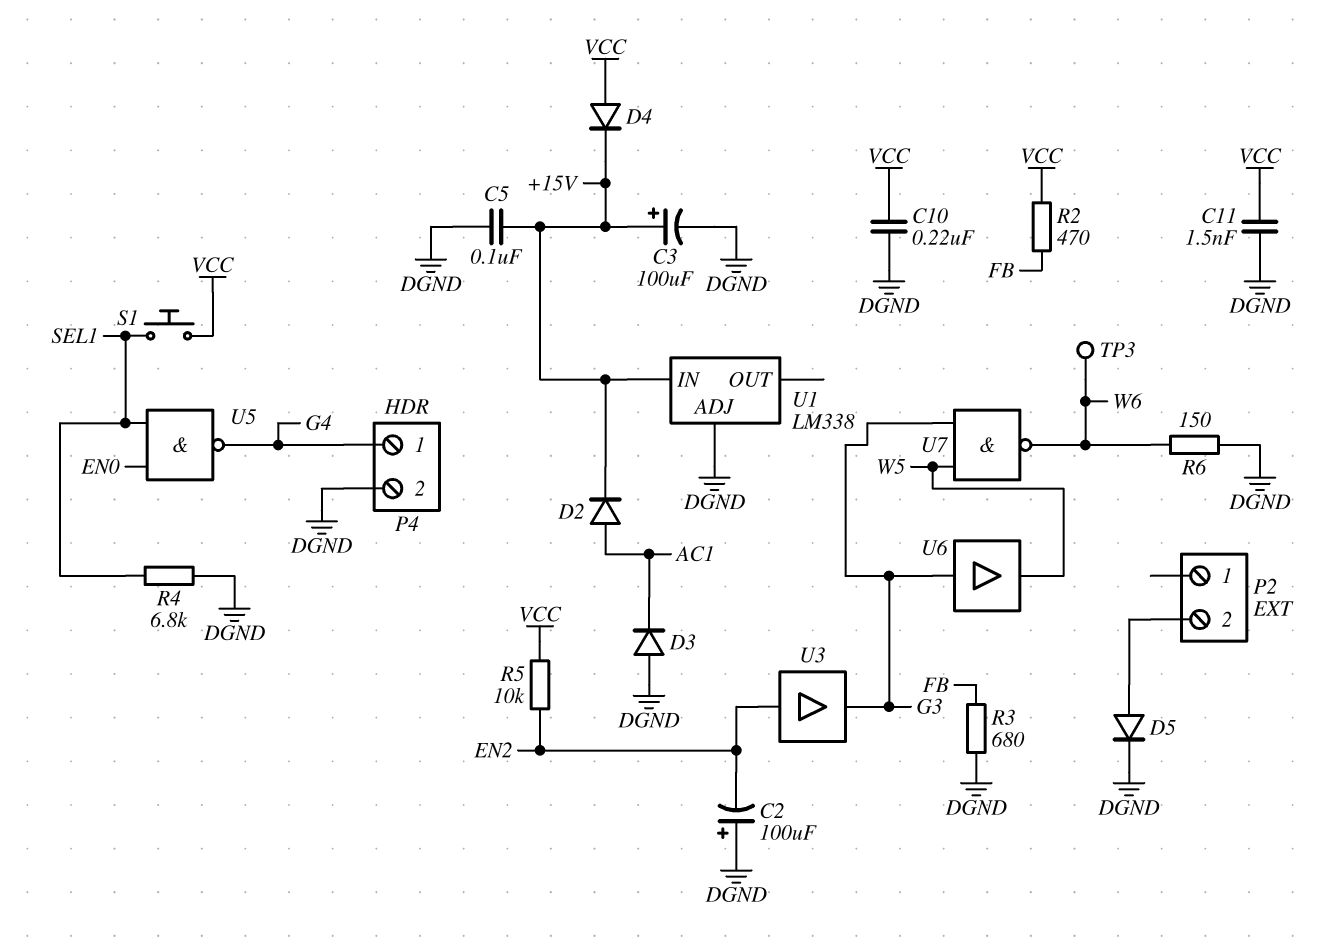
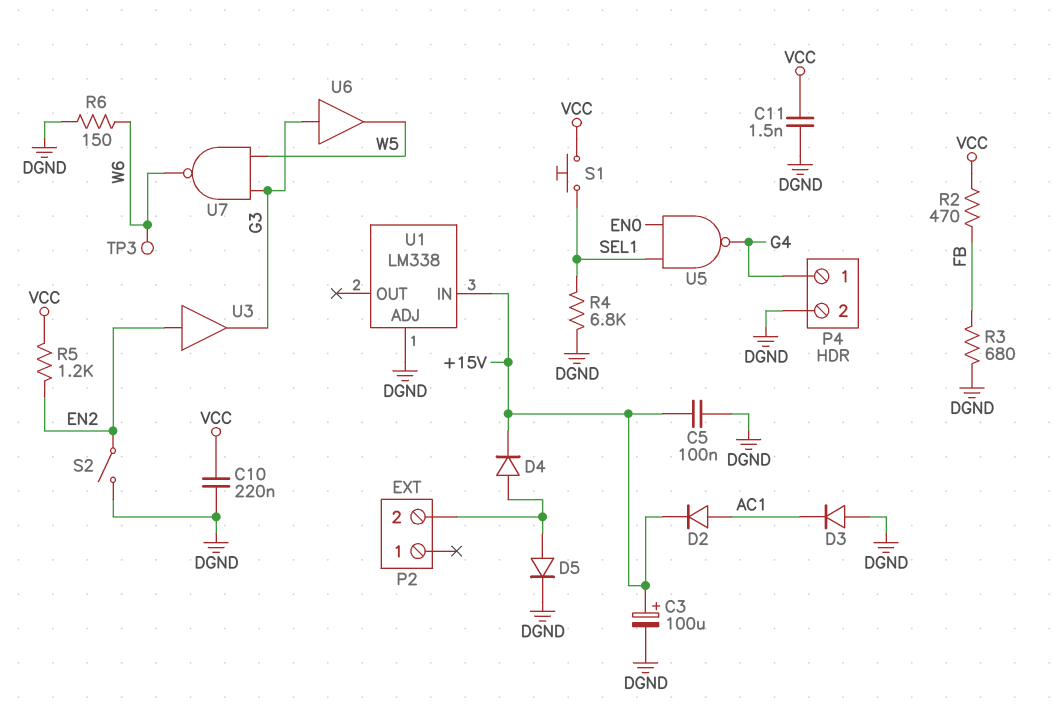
C2: 100uF (plus DGND, minus EN2) -> none
D4: diode (A VCC, K +15V) -> diode (A P2/2, K +15V)
R5: 10k (EN2, VCC) -> 1.2k (EN2, VCC)
S2: none -> switch (DGND, EN2)

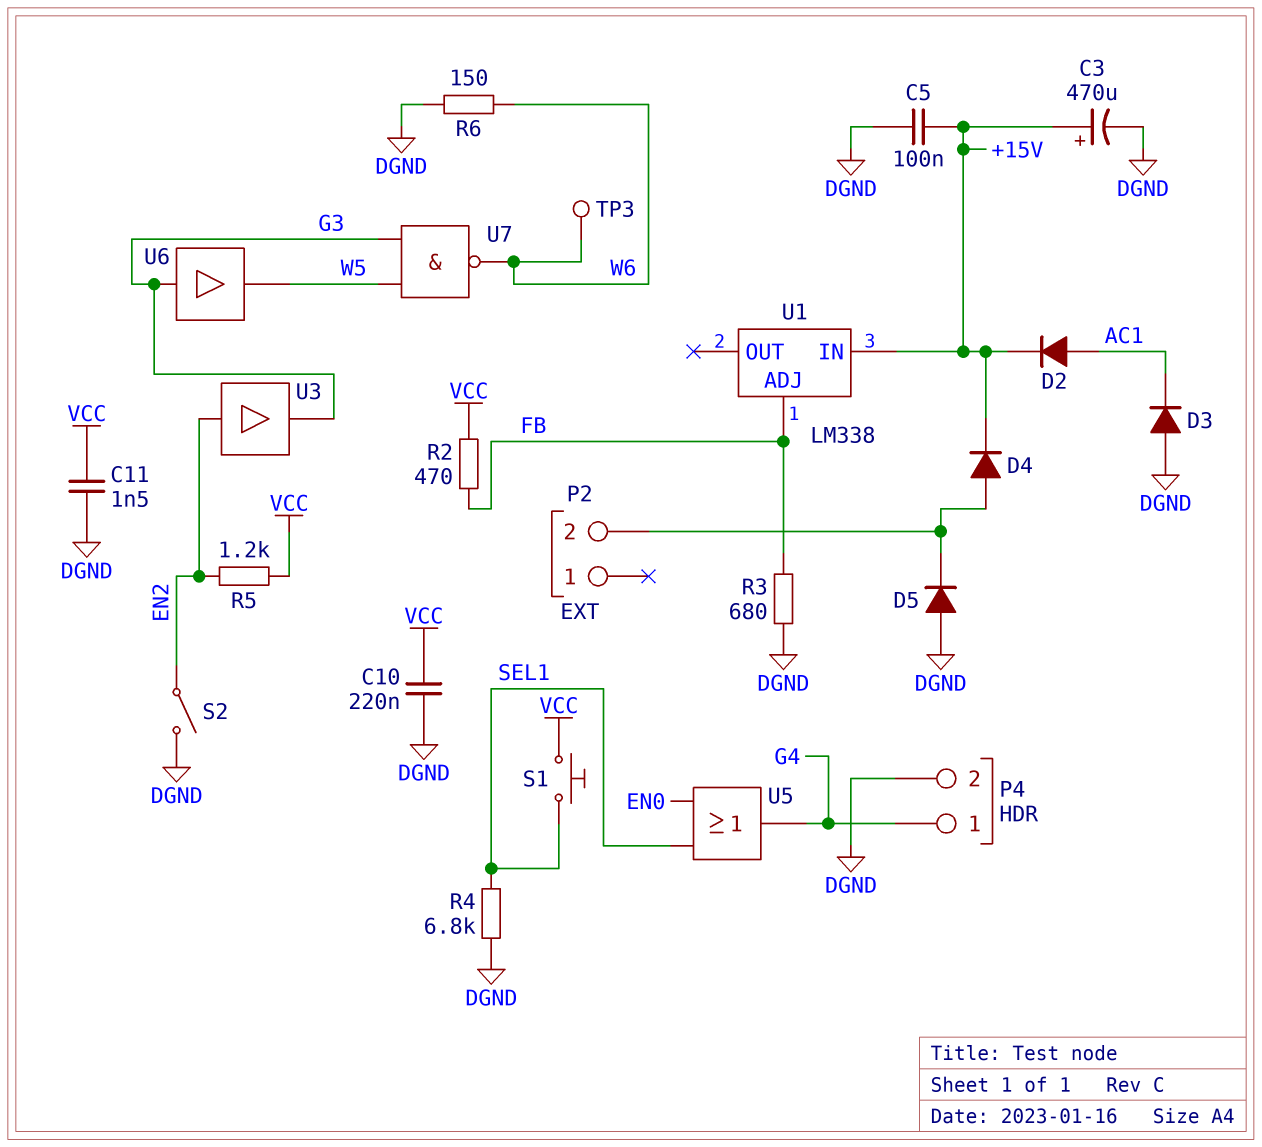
C3: 100uF (plus +15V, minus DGND) -> 470uF (plus +15V, minus DGND)
D5: diode (A P2/2, K DGND) -> diode (A DGND, K P2/2)
U1 pin ADJ: DGND -> FB
U5: NAND (in EN0, in SEL1, out G4) -> OR (in EN0, in SEL1, out G4)

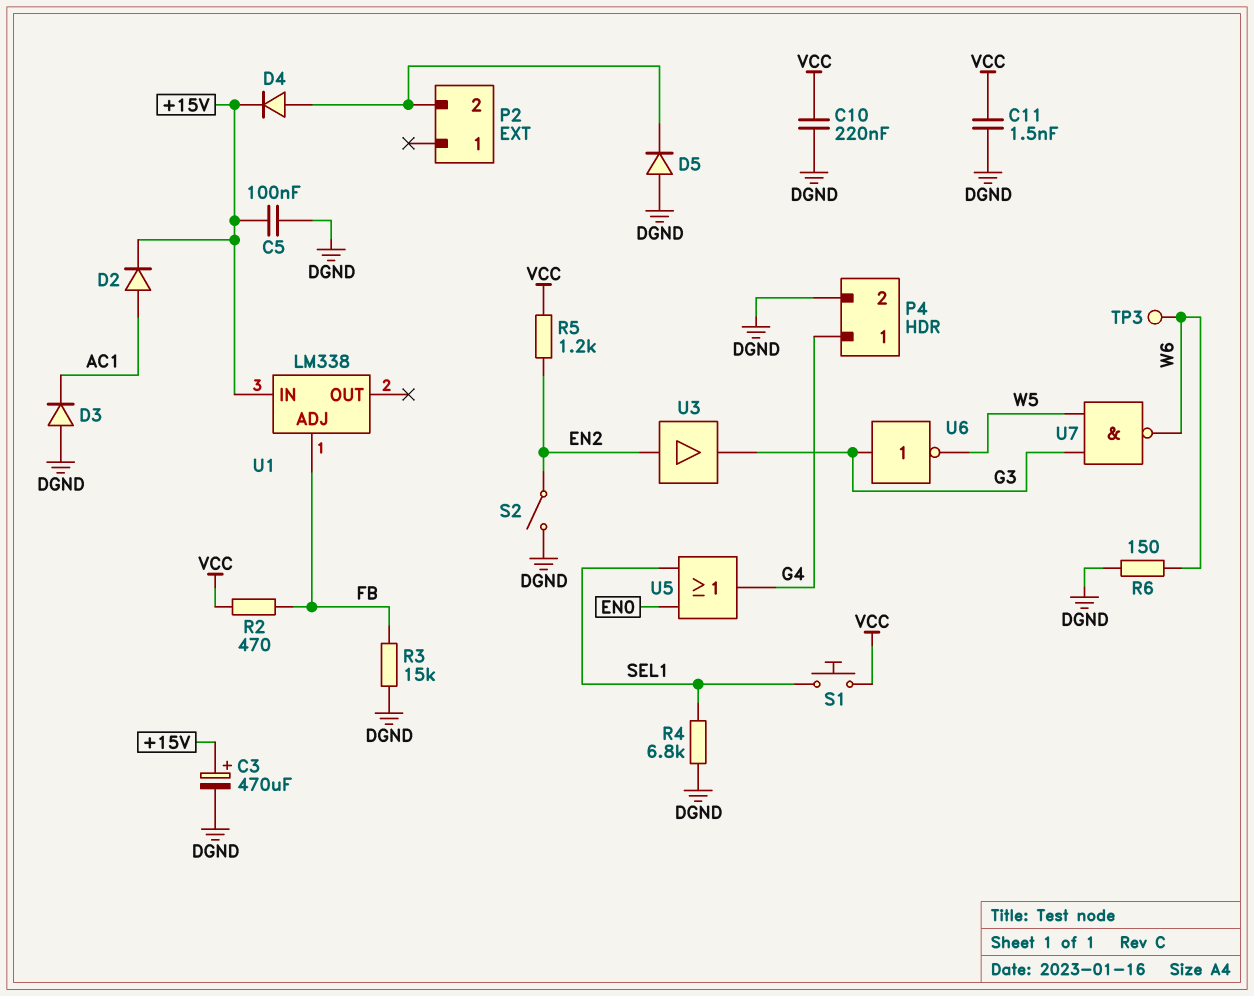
R3: 680 (DGND, FB) -> 15k (DGND, FB)
U6: buffer (in G3, out W5) -> NOT (in G3, out W5)

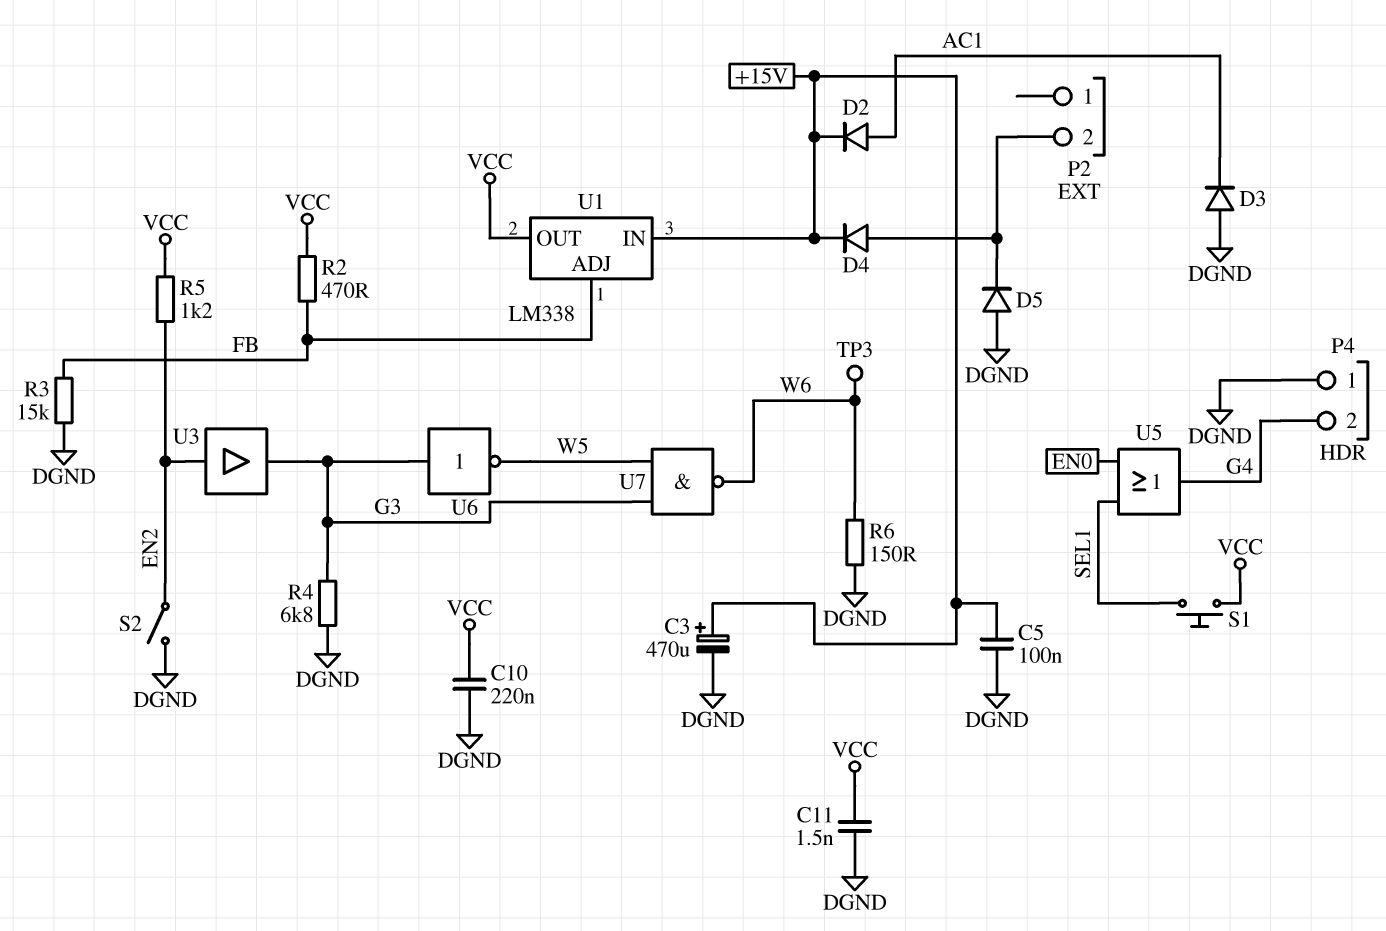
P4 pin 1: G4 -> DGND
P4 pin 2: DGND -> G4
R4: 6.8k (DGND, SEL1) -> 6.8k (DGND, G3)
U1 pin OUT: none -> VCC

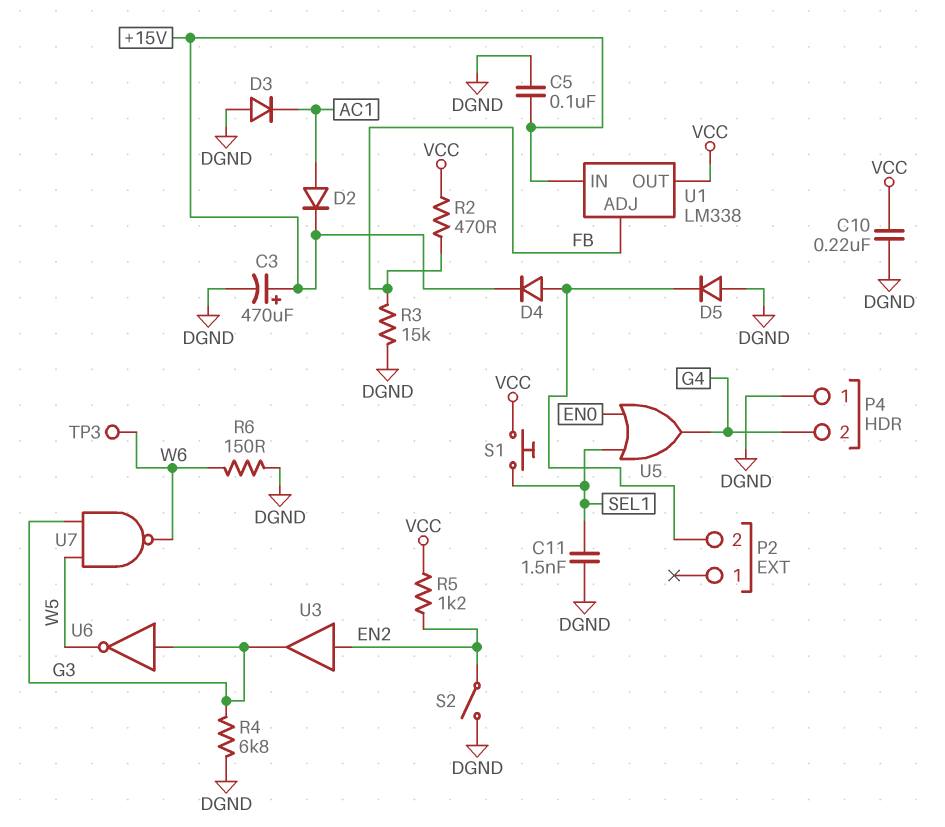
C11: 1.5nF (DGND, VCC) -> 1.5nF (DGND, SEL1)

